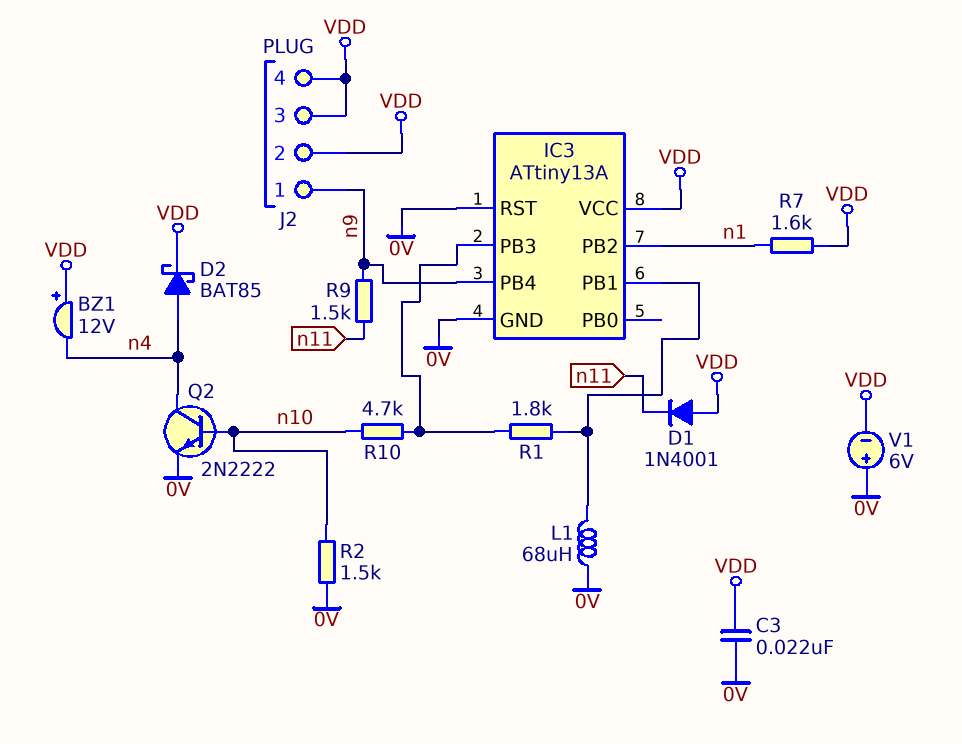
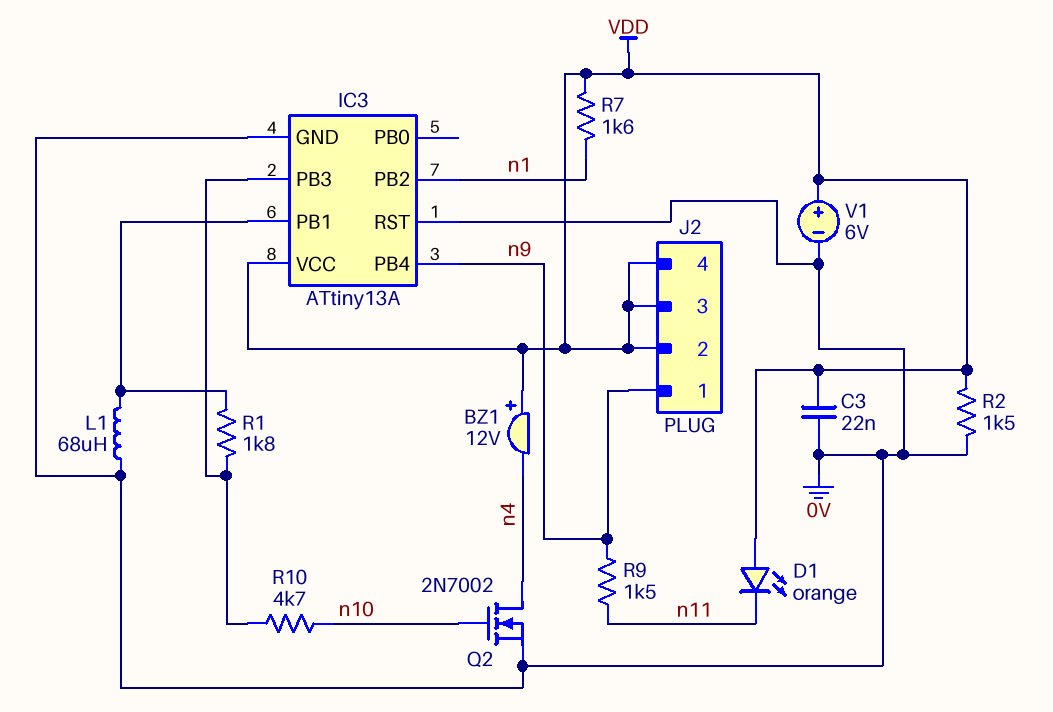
D1: diode 1N4001 (A VDD, K n11) -> LED orange (A VDD, K n11)
D2: schottky BAT85 (A n4, K VDD) -> none
Q2: NPN 2N2222 (B n10, C n4, E 0V) -> NMOS 2N7002 (G n10, D n4, S 0V)
R2: 1.5k (0V, n10) -> 1.5k (0V, VDD)
V1: 6V (plus 0V, minus VDD) -> 6V (plus VDD, minus 0V)

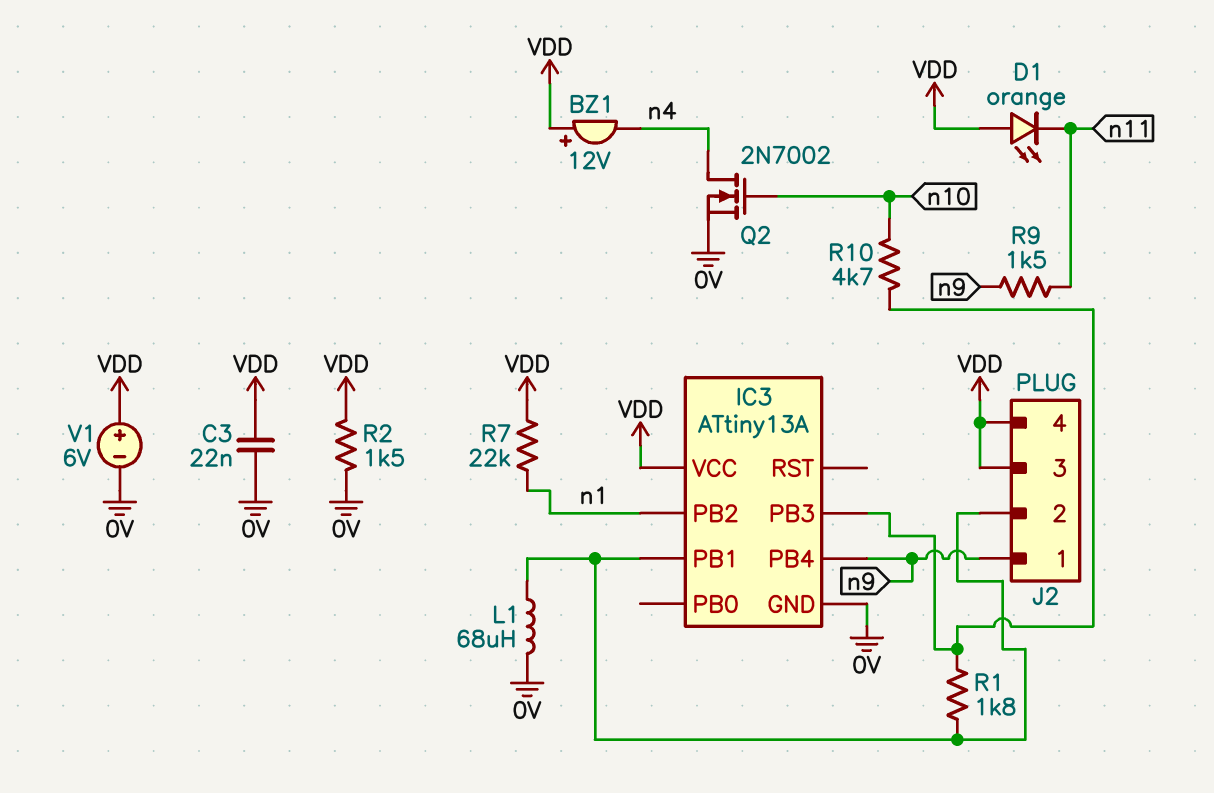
IC3 pin RST: 0V -> none
J2 pin 2: VDD -> IC3/PB1
R7: 1.6k (VDD, n1) -> 22k (VDD, n1)

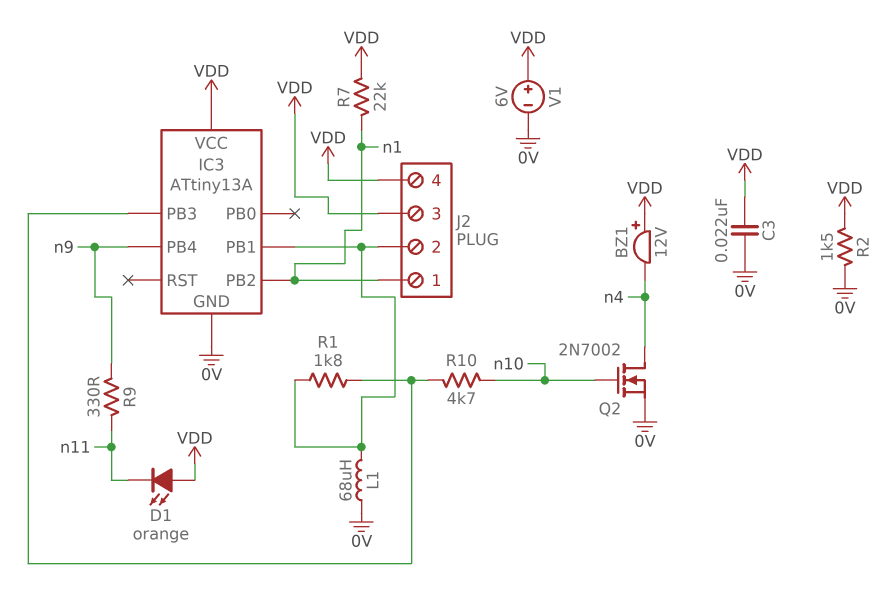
J2 pin 1: n9 -> n1
R9: 1.5k (n9, n11) -> 330 (n9, n11)

